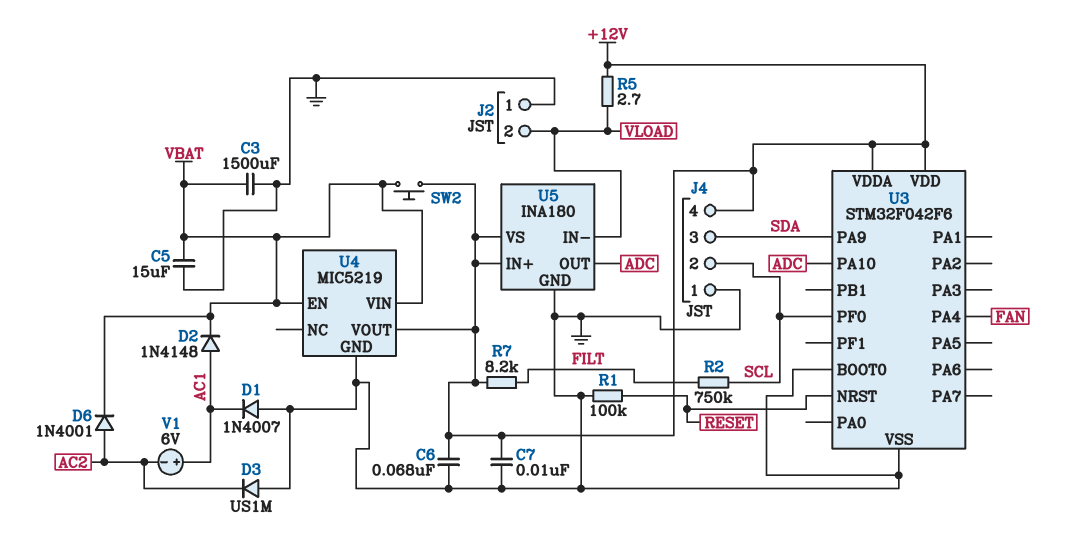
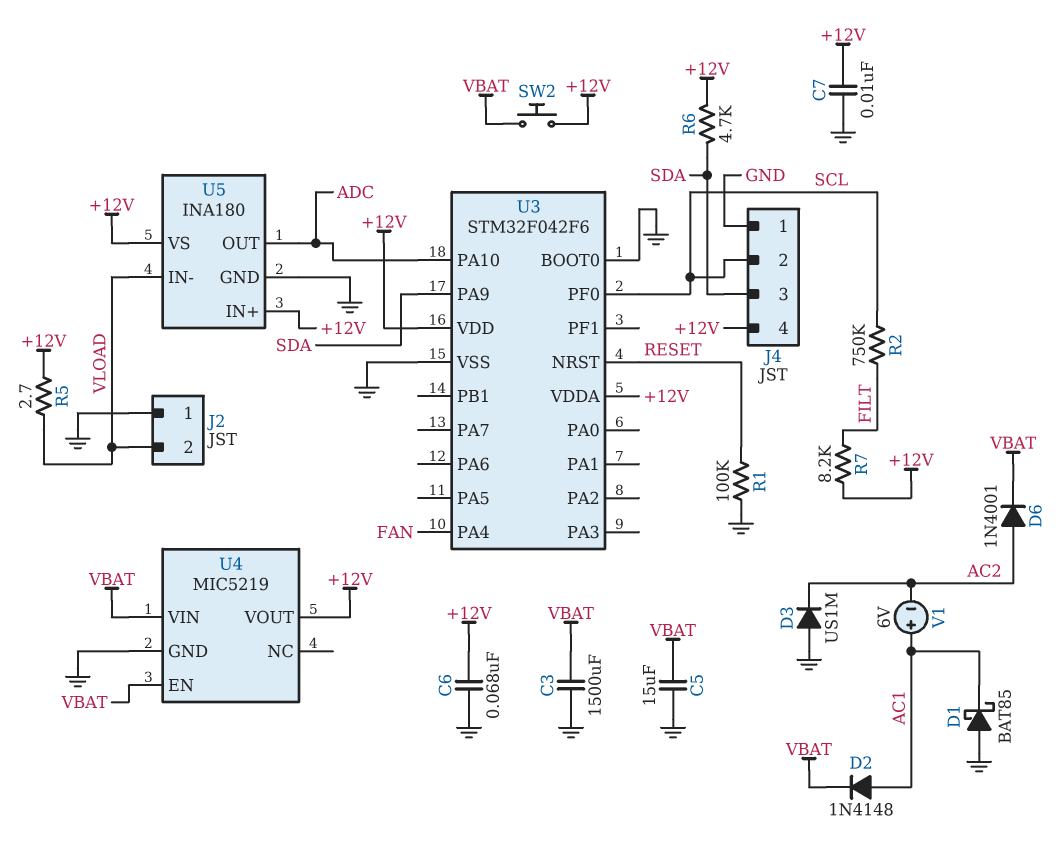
D1: diode 1N4007 (A GND, K AC1) -> schottky BAT85 (A GND, K AC1)
R6: none -> 4.7k (+12V, SDA)

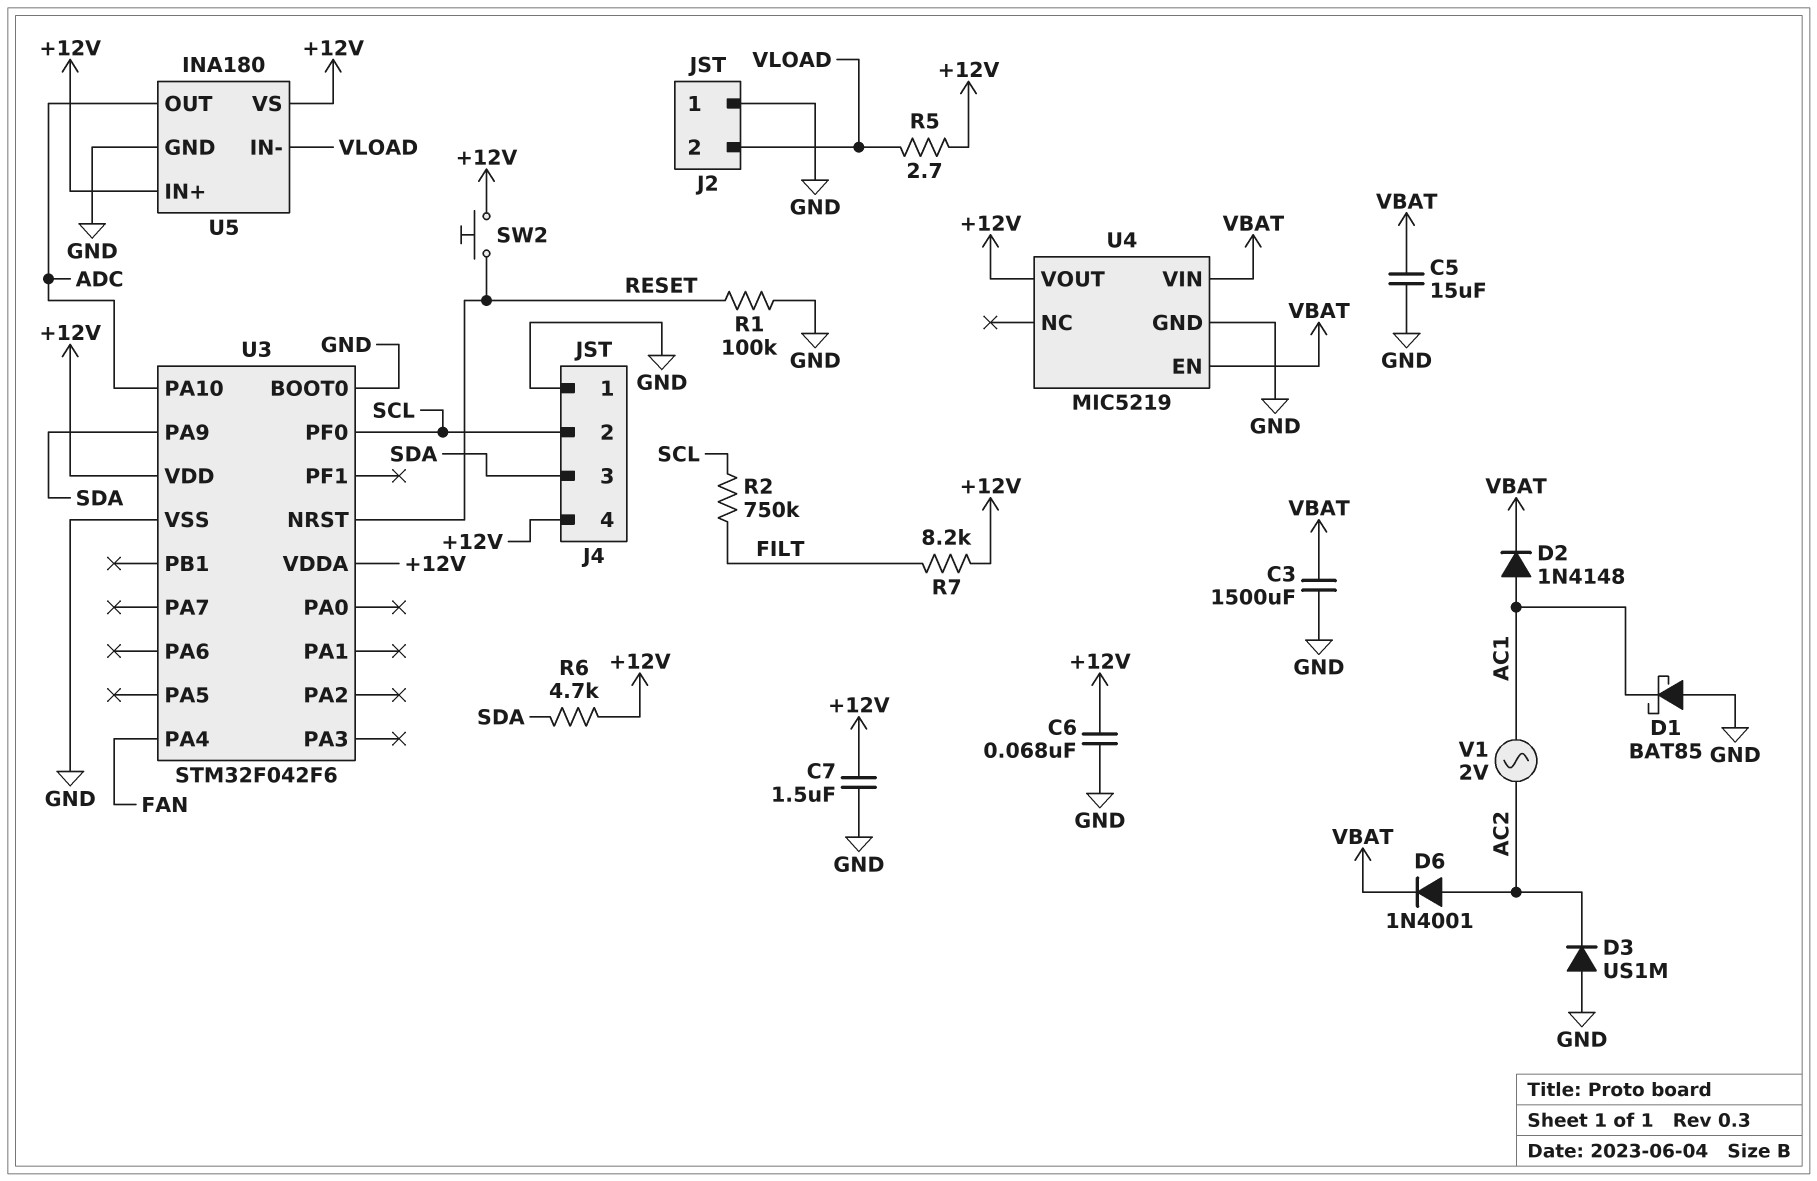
C7: 10nF (+12V, GND) -> 1.5uF (+12V, GND)
SW2: button (+12V, VBAT) -> button (+12V, RESET)
V1: 6V (plus AC1, minus AC2) -> AC 2V (AC1, AC2)

